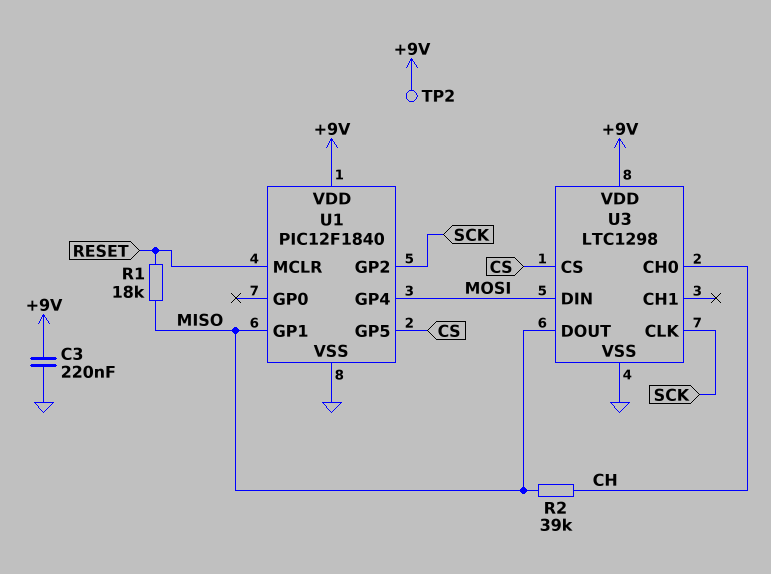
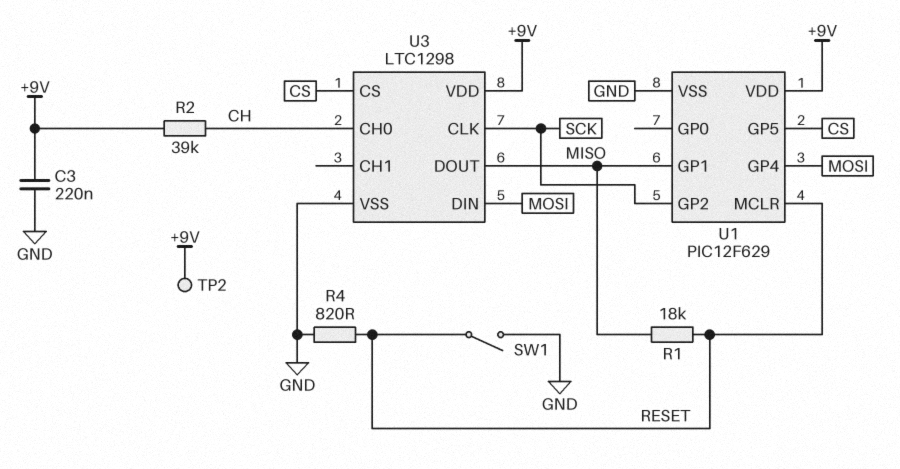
R2: 39k (CH, MISO) -> 39k (+9V, CH)
R4: none -> 820 (GND, RESET)
SW1: none -> switch (GND, RESET)
U1: PIC12F1840 -> PIC12F629

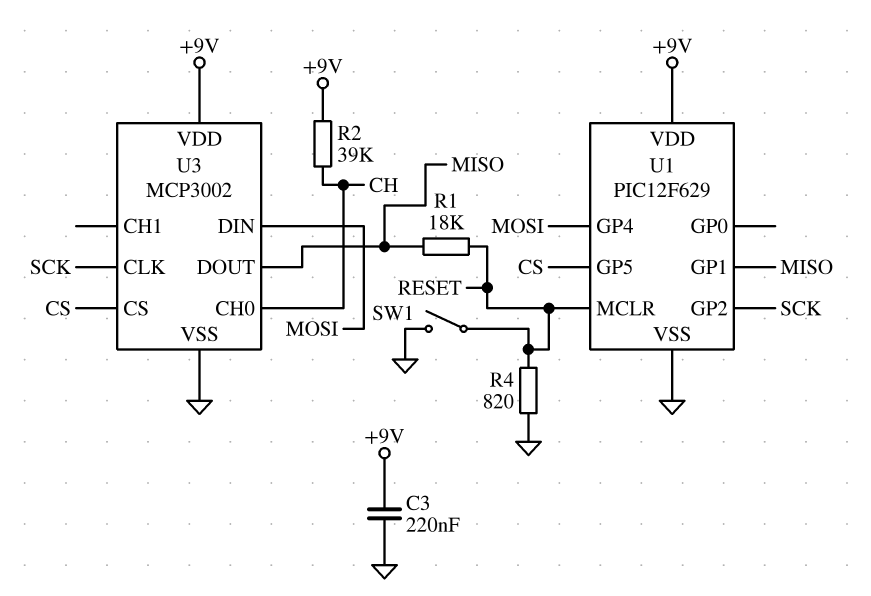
TP2: test point (+9V) -> none
U3: LTC1298 -> MCP3002

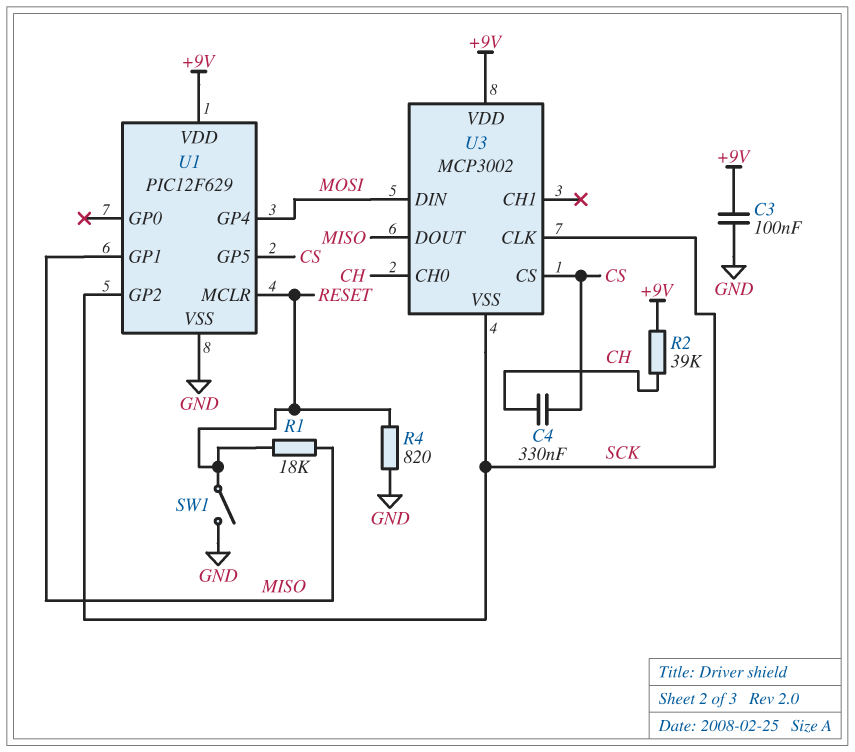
C3: 220nF (+9V, GND) -> 100nF (+9V, GND)
C4: none -> 330nF (CH, CS)
U3 pin VSS: GND -> SCK

